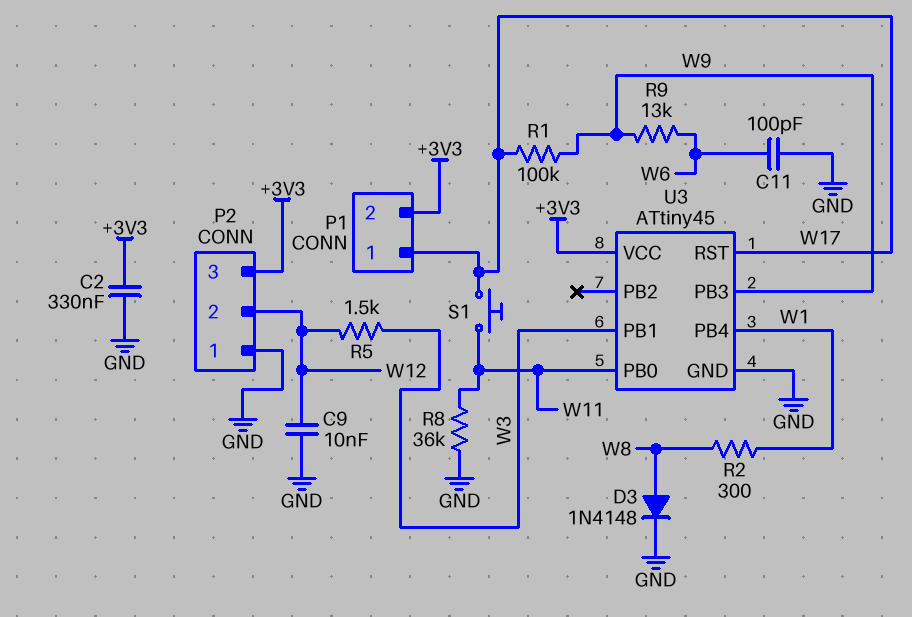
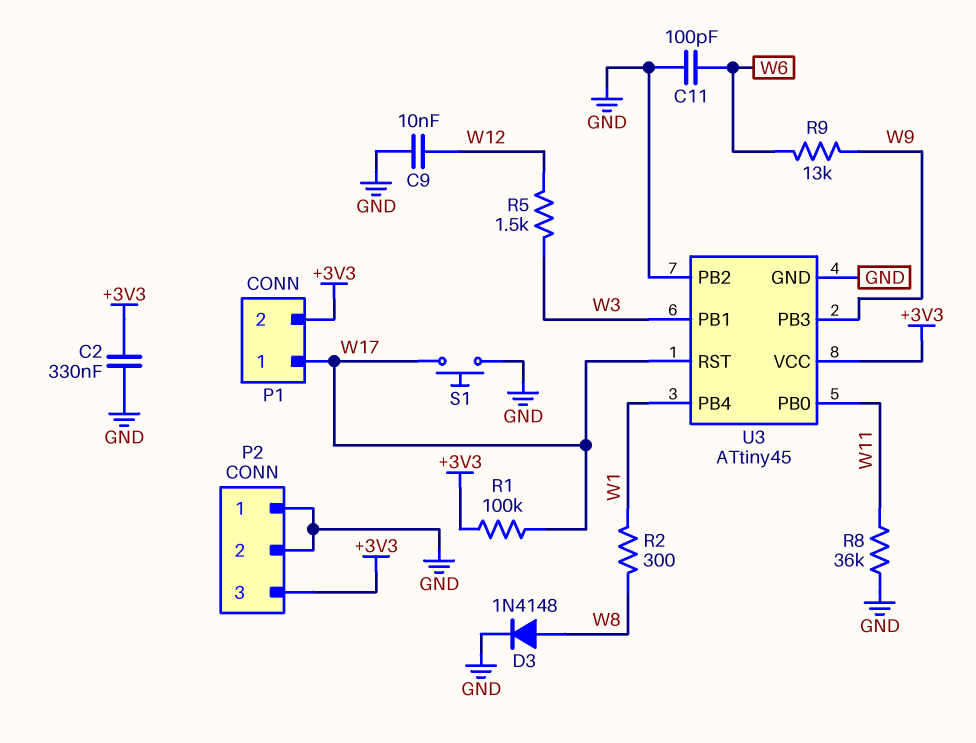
P2 pin 2: W12 -> GND
R1: 100k (W9, W17) -> 100k (+3V3, W17)
S1: button (W11, W17) -> button (GND, W17)
U3 pin PB2: none -> GND

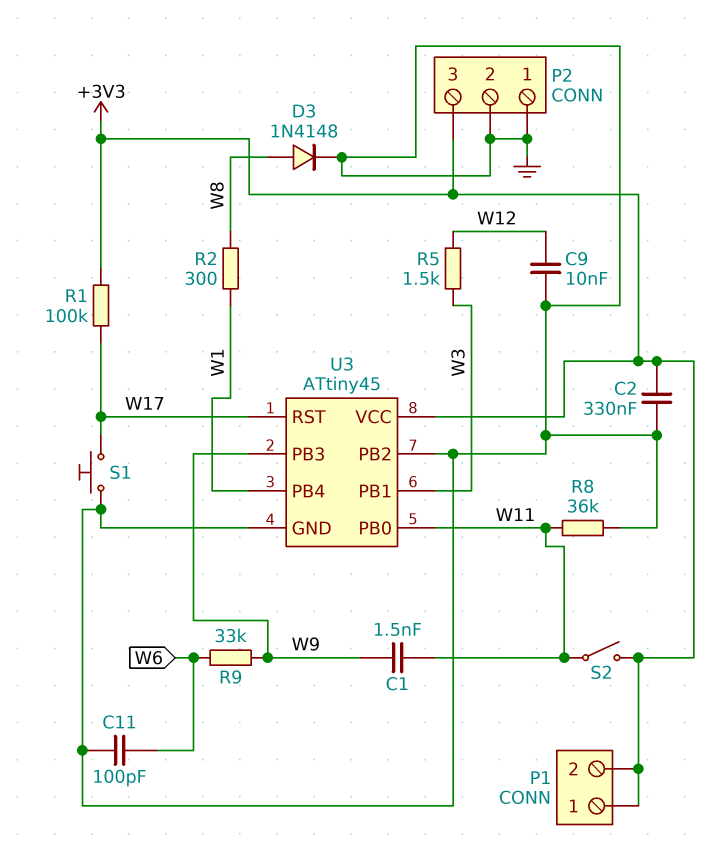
C1: none -> 1.5nF (W9, W11)
P1 pin 1: W17 -> +3V3
R9: 13k (W6, W9) -> 33k (W6, W9)
S2: none -> switch (+3V3, W11)

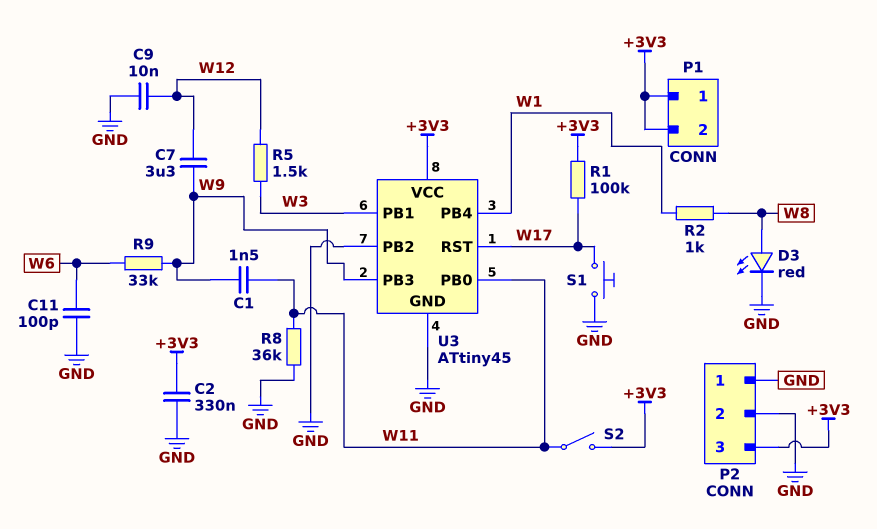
C7: none -> 3.3uF (W9, W12)
D3: diode 1N4148 (A W8, K GND) -> LED red (A W8, K GND)
R2: 300 (W1, W8) -> 1k (W1, W8)

